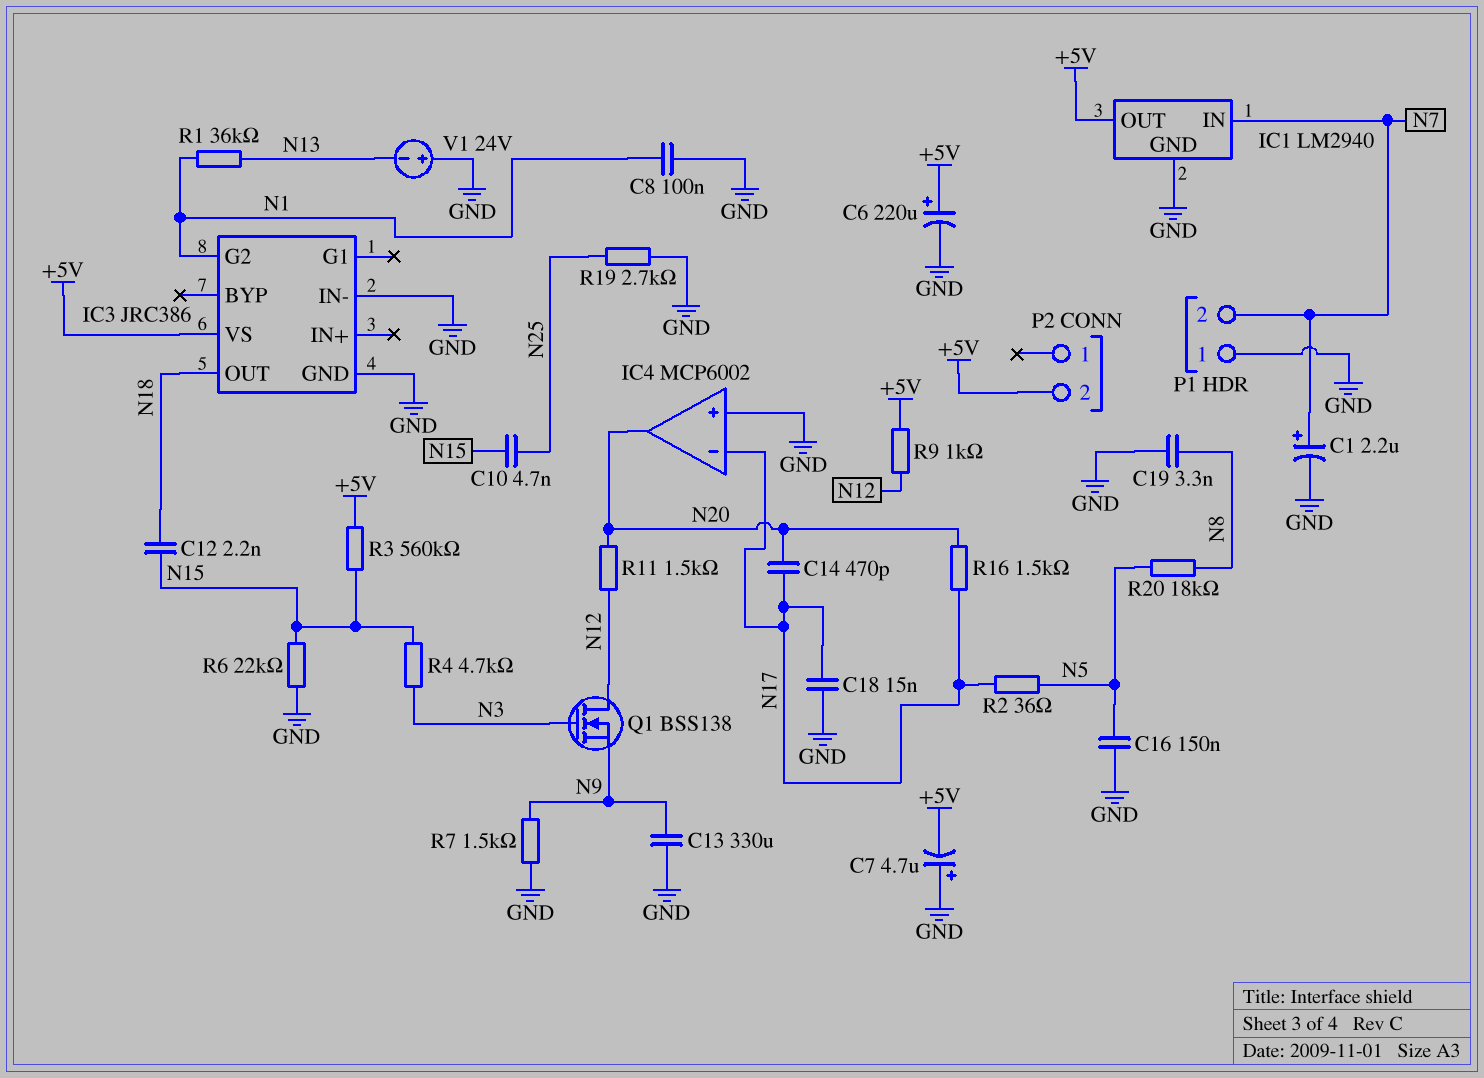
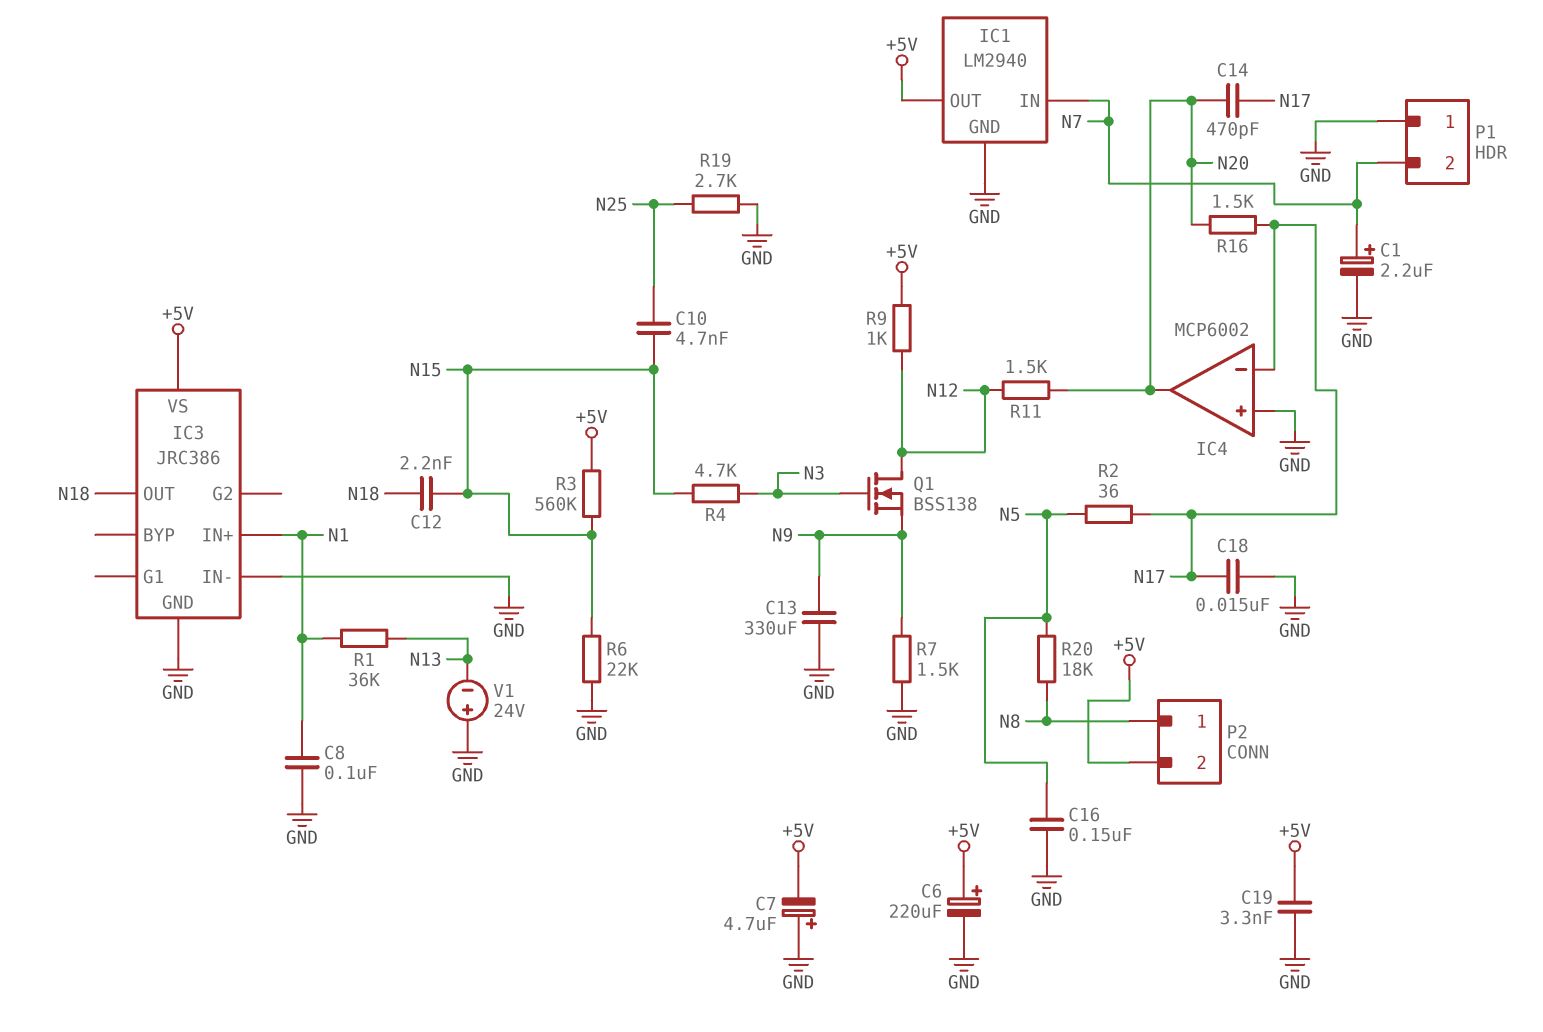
C19: 3.3nF (GND, N8) -> 3.3nF (+5V, GND)
IC3 pin G2: N1 -> none
IC3 pin IN+: none -> N1
P2 pin 1: none -> N8

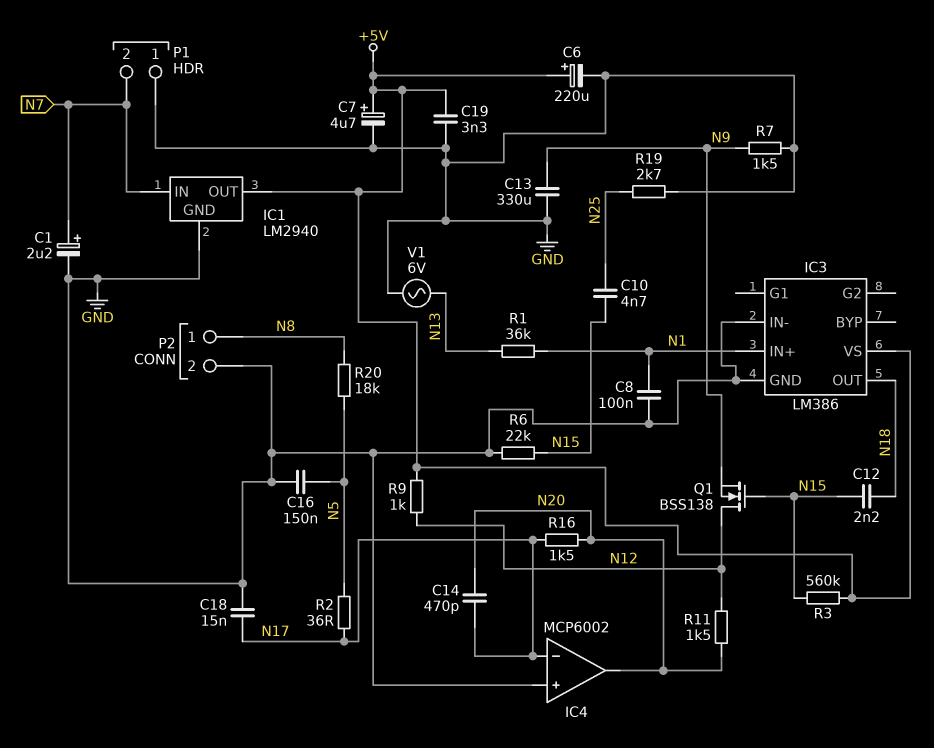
C7: 4.7uF (plus GND, minus +5V) -> 4.7uF (plus +5V, minus GND)
IC3: JRC386 -> LM386
P2 pin 2: +5V -> GND
Q1: NMOS BSS138 (G N3, D N12, S N9) -> NMOS BSS138 (G N15, D N12, S N9)
R4: 4.7k (N3, N15) -> none
V1: 24V (plus GND, minus N13) -> AC 6V (GND, N13)

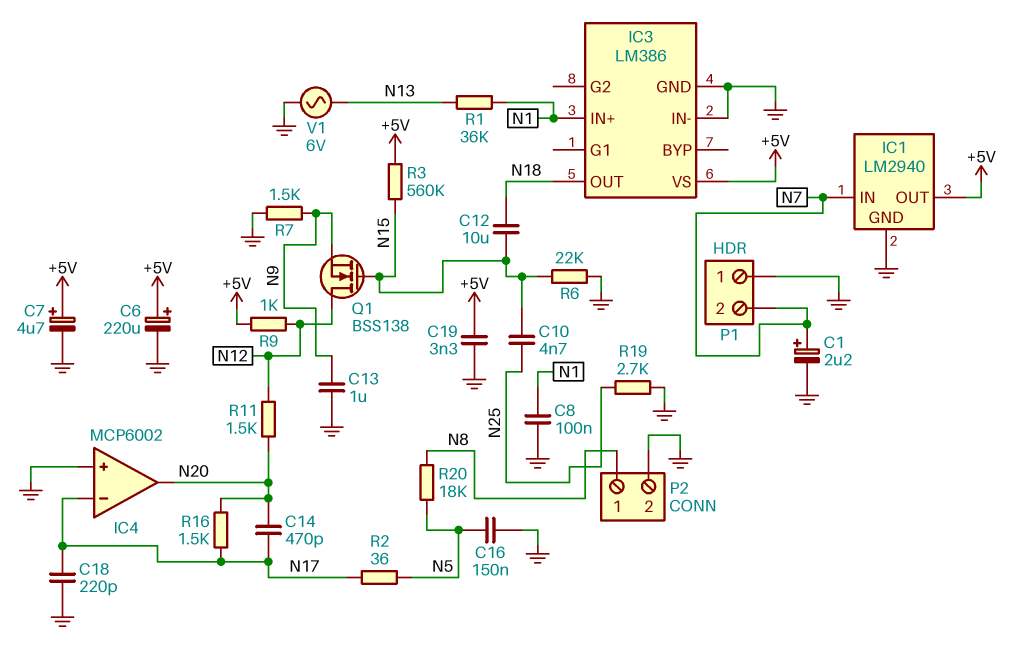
C12: 2.2nF (N15, N18) -> 10uF (N15, N18)
C13: 330uF (GND, N9) -> 1uF (GND, N9)
C18: 15nF (GND, N17) -> 220pF (GND, N17)

